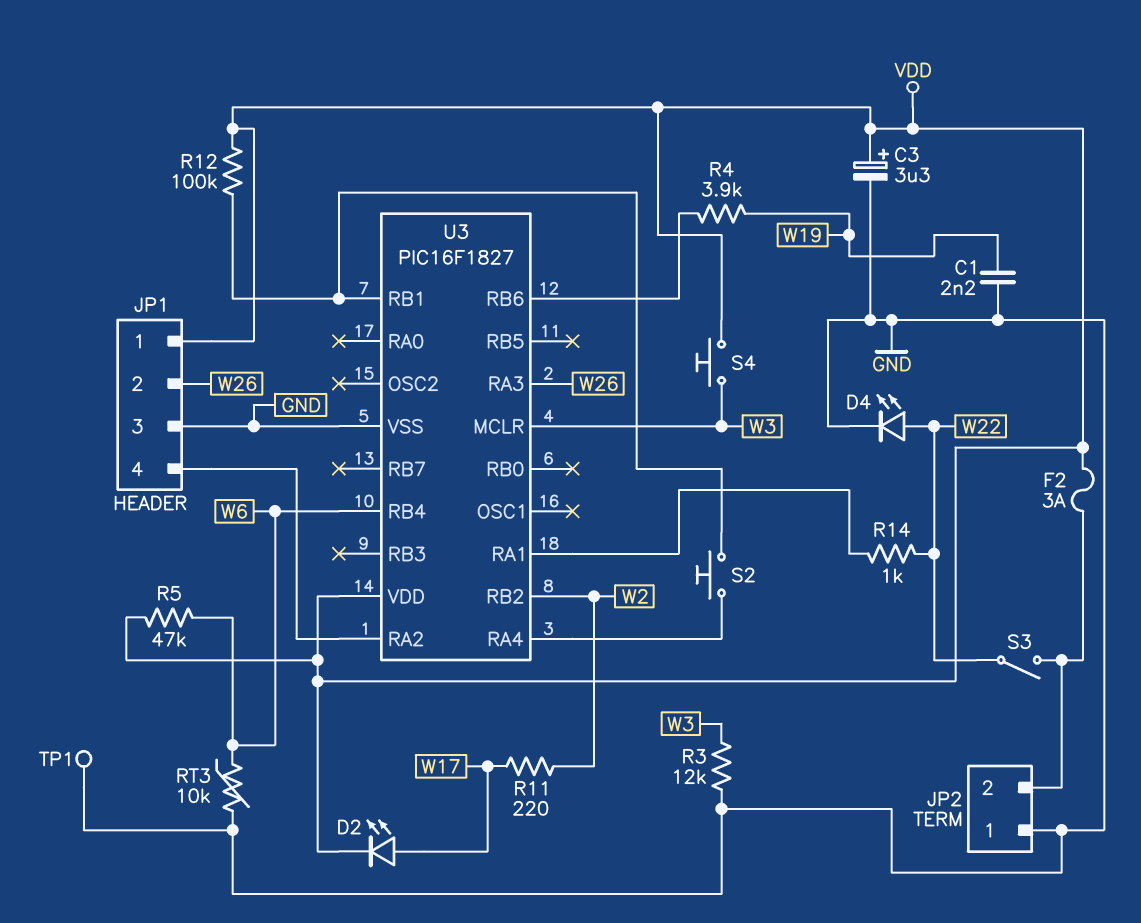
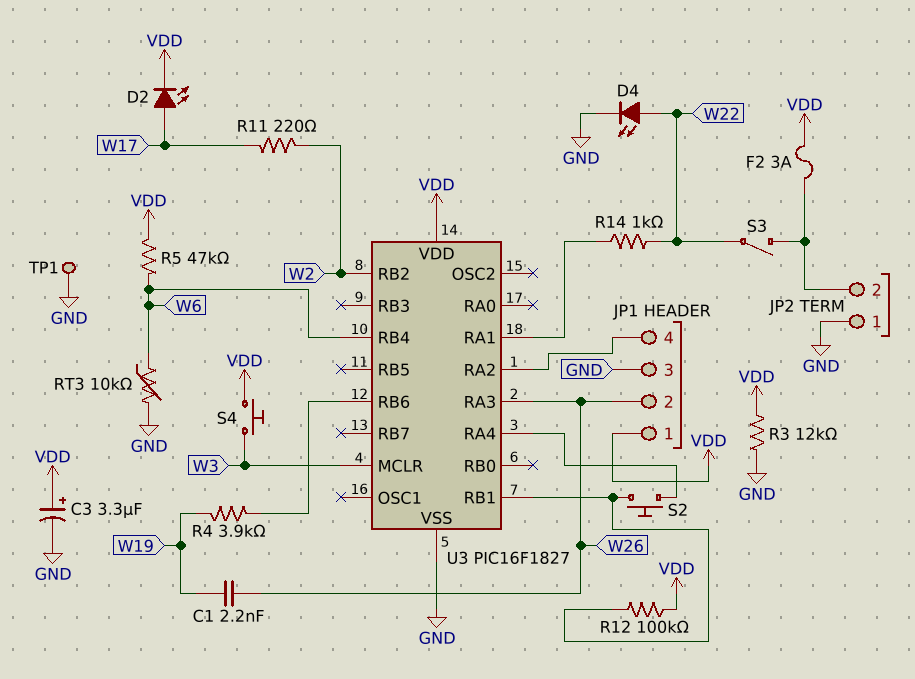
C1: 2.2nF (GND, W19) -> 2.2nF (W19, W26)
R3: 12k (GND, W3) -> 12k (GND, VDD)

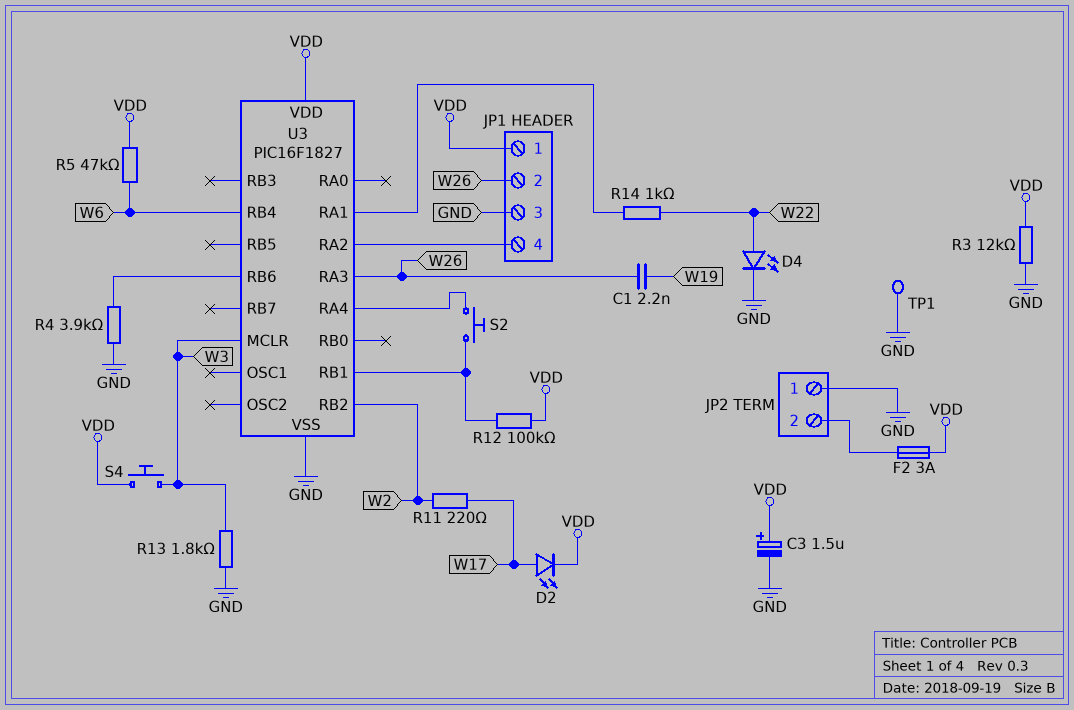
C3: 3.3uF (plus VDD, minus GND) -> 1.5uF (plus VDD, minus GND)
R4: 3.9k (U3/RB6, W19) -> 3.9k (GND, U3/RB6)
R13: none -> 1.8k (GND, W3)
RT3: 10k (GND, W6) -> none
S3: switch (JP2/2, W22) -> none

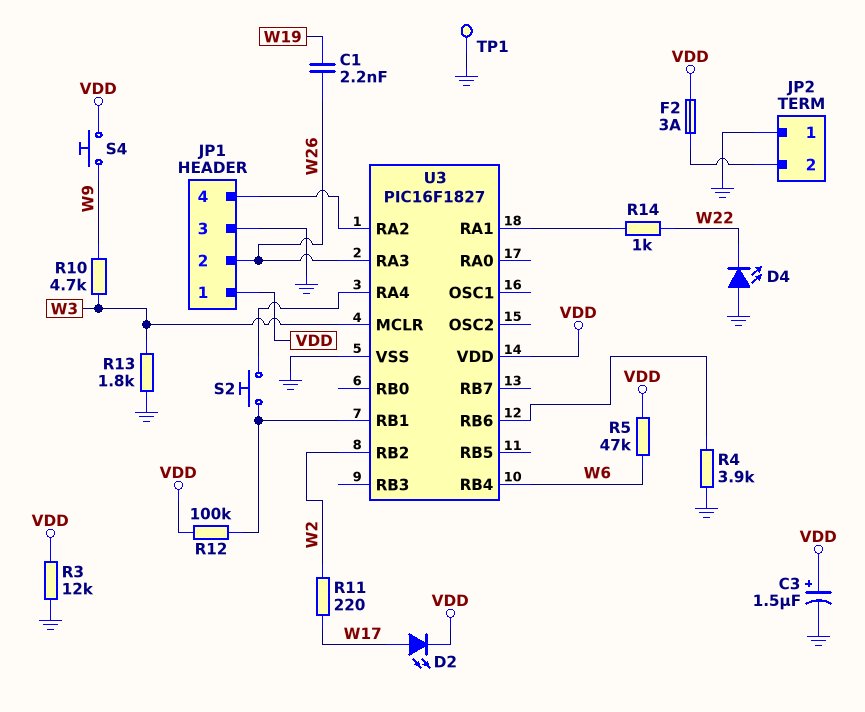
D4: LED (A W22, K GND) -> LED (A GND, K W22)
R10: none -> 4.7k (W3, W9)
S4: button (VDD, W3) -> button (VDD, W9)

